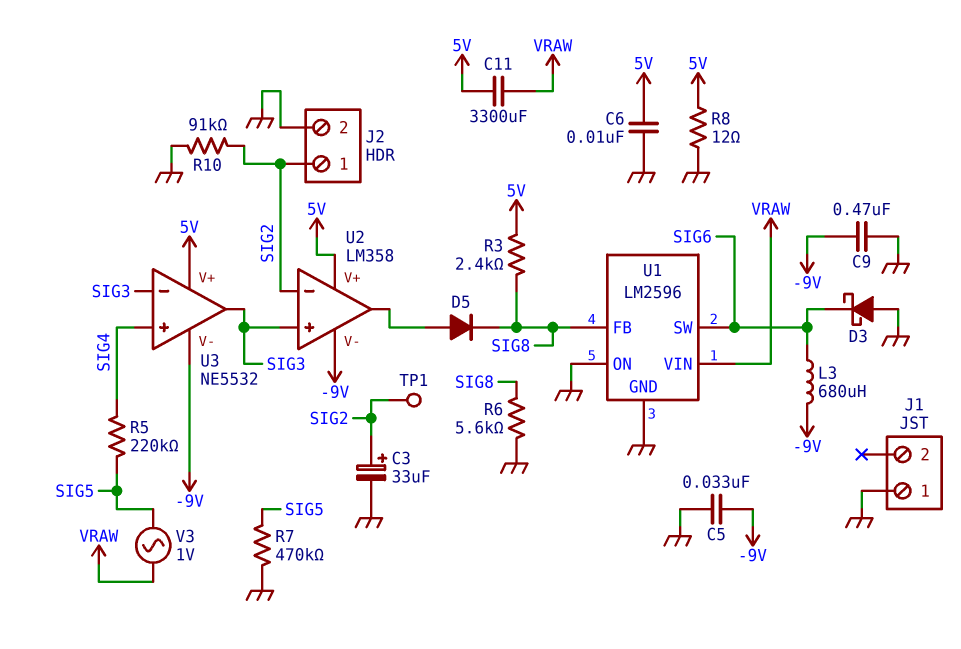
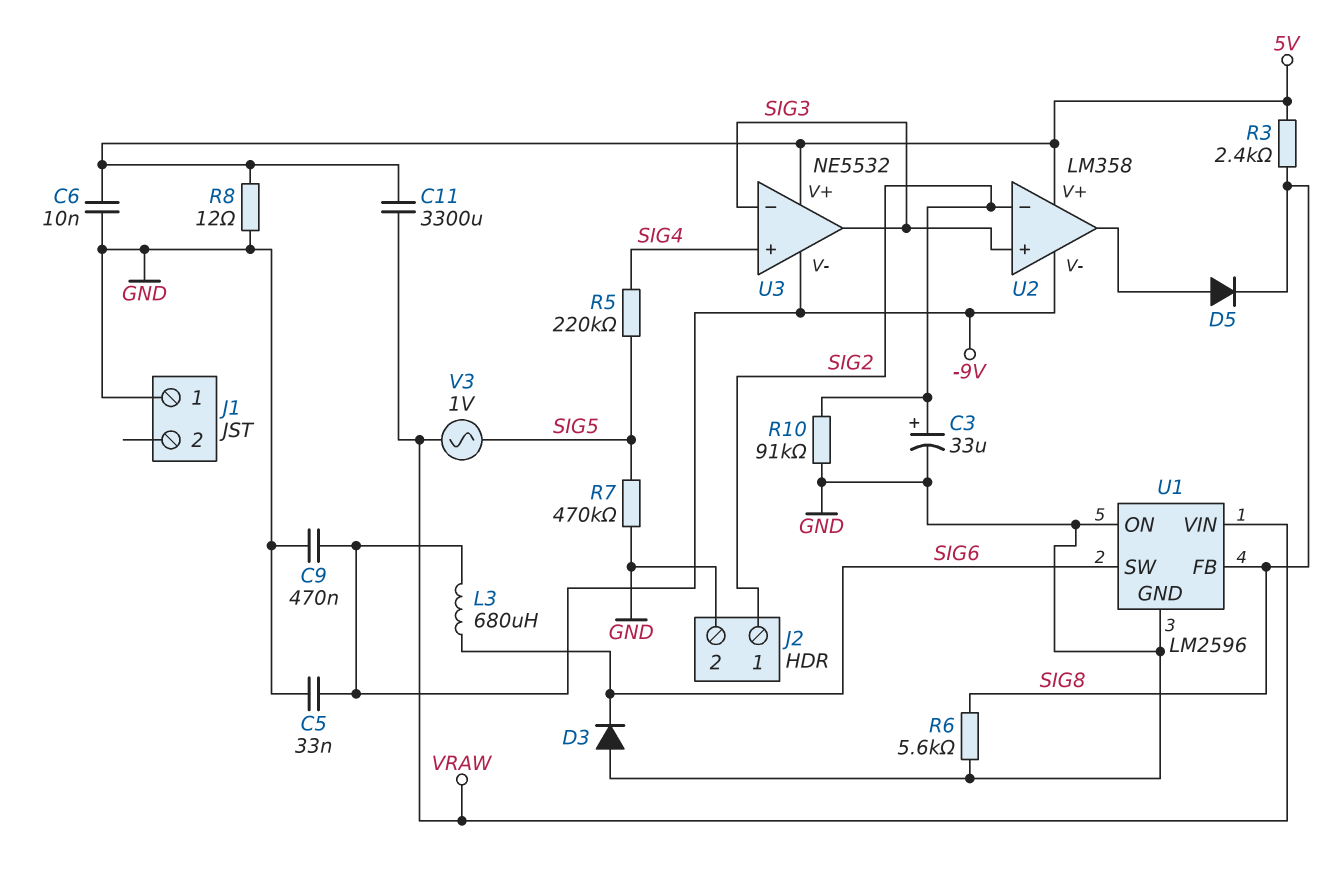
D3: schottky (A GND, K SIG6) -> diode (A GND, K SIG6)
TP1: test point (SIG2) -> none

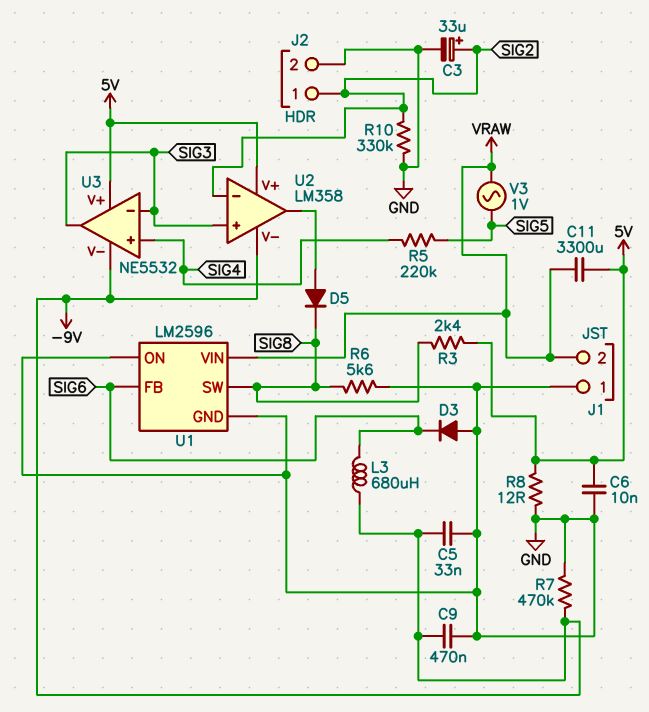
J1 pin 2: none -> VRAW
R7: 470k (GND, SIG5) -> 470k (-9V, GND)
R10: 91k (GND, SIG2) -> 330k (GND, SIG2)
U1 pin FB: SIG8 -> SIG6
U1 pin SW: SIG6 -> SIG8

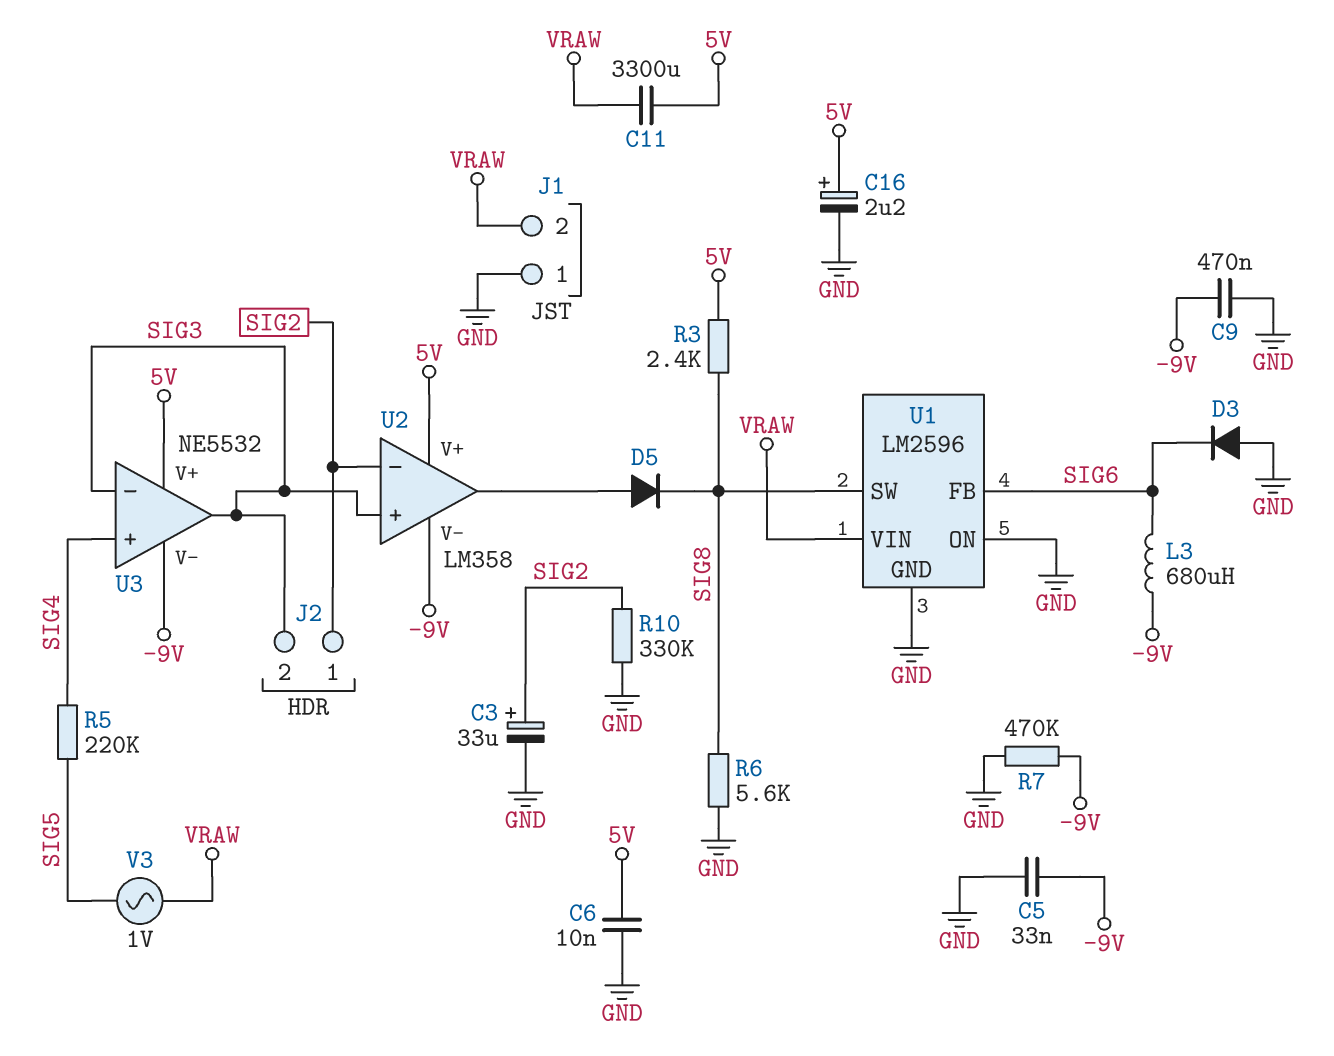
C16: none -> 2.2uF (plus 5V, minus GND)
J2 pin 2: GND -> SIG3
R8: 12 (5V, GND) -> none

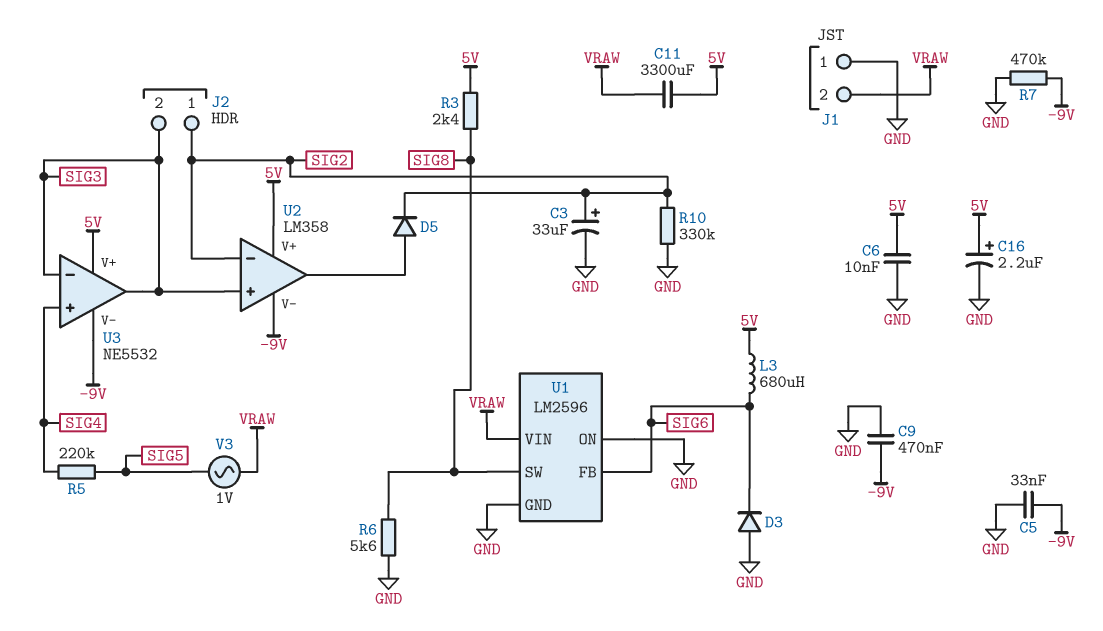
D5: diode (A U2/out, K SIG8) -> diode (A U2/out, K SIG2)
L3: 680uH (-9V, SIG6) -> 680uH (5V, SIG6)

